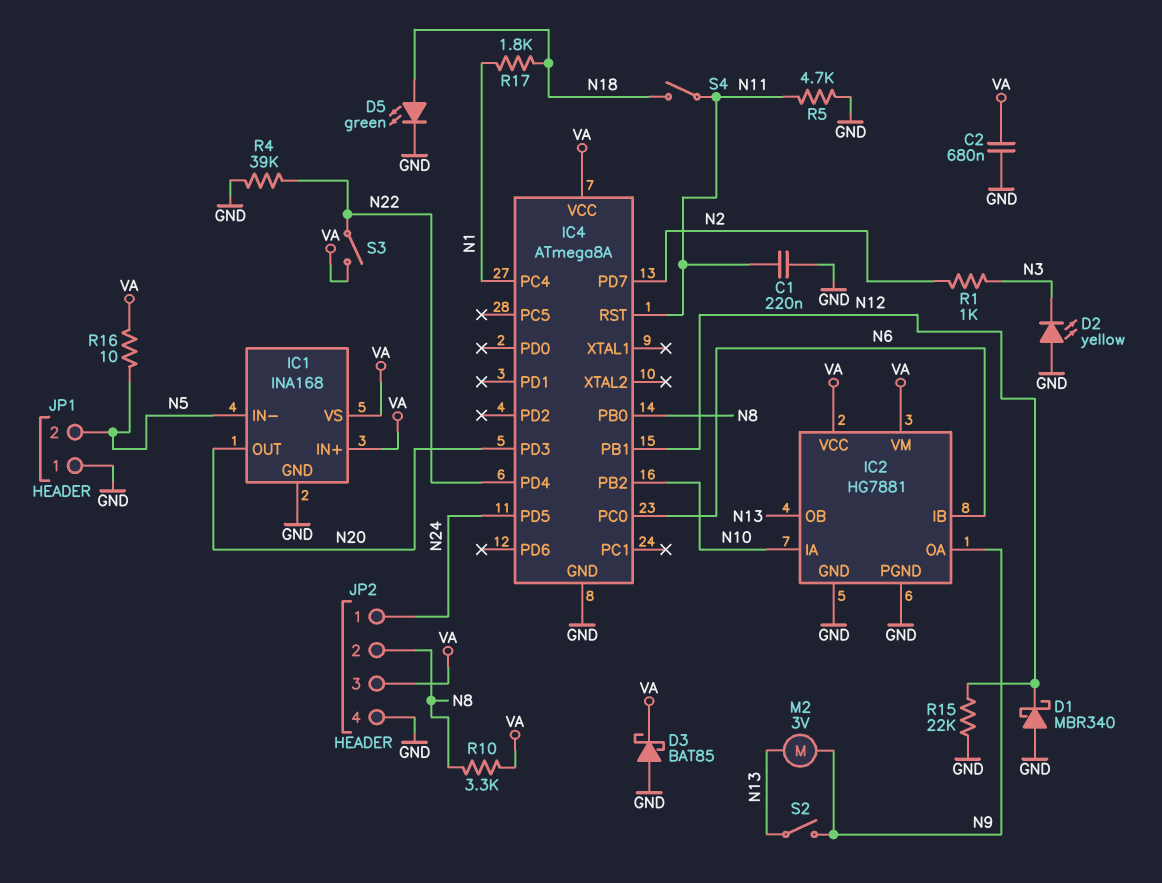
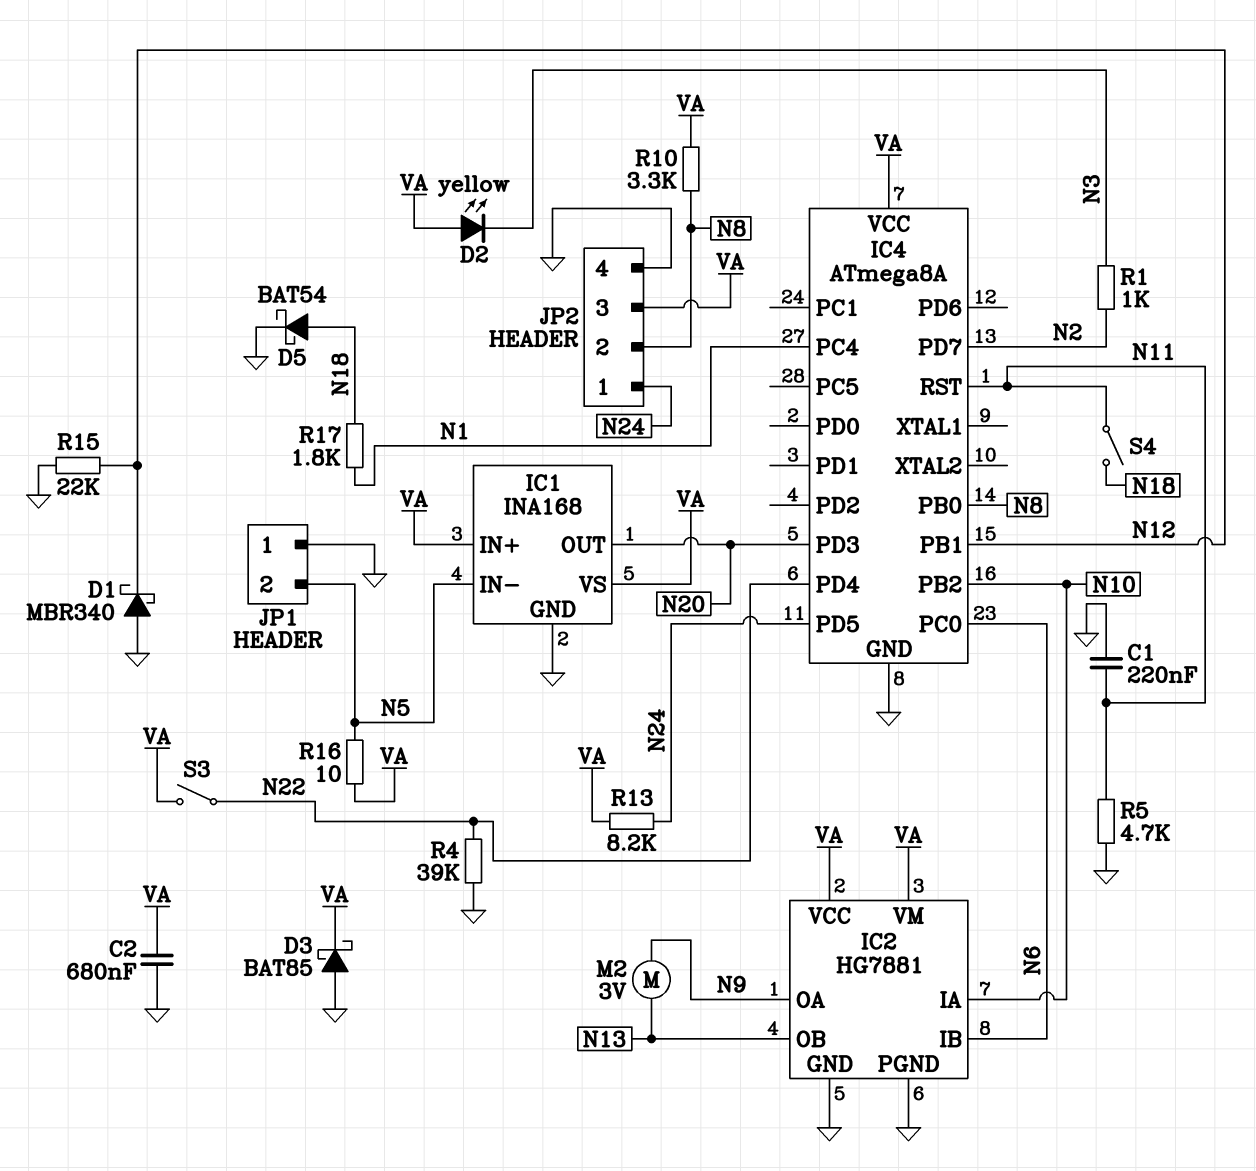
D2: LED yellow (A GND, K N3) -> LED yellow (A VA, K N3)
D5: LED green (A N18, K GND) -> schottky BAT54 (A N18, K GND)
R13: none -> 8.2k (N24, VA)
S2: switch (N9, N13) -> none

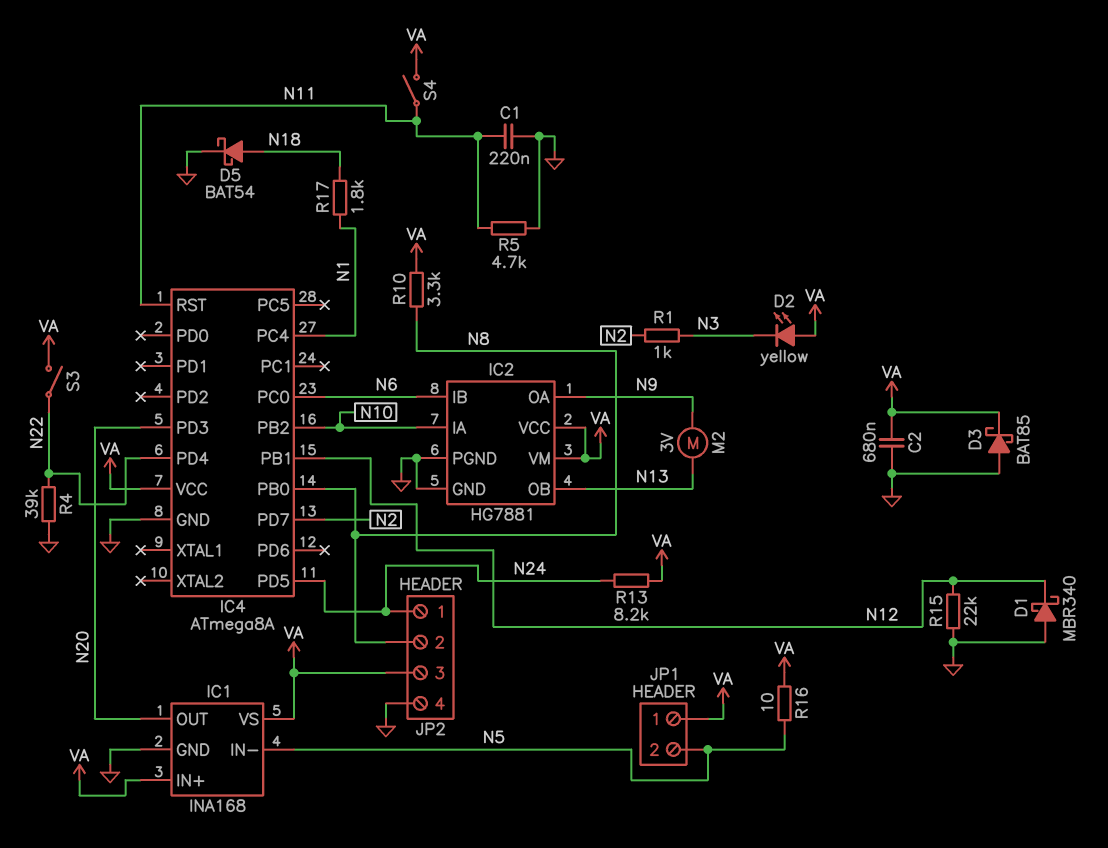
JP1 pin 1: GND -> VA
S4: switch (N11, N18) -> switch (N11, VA)

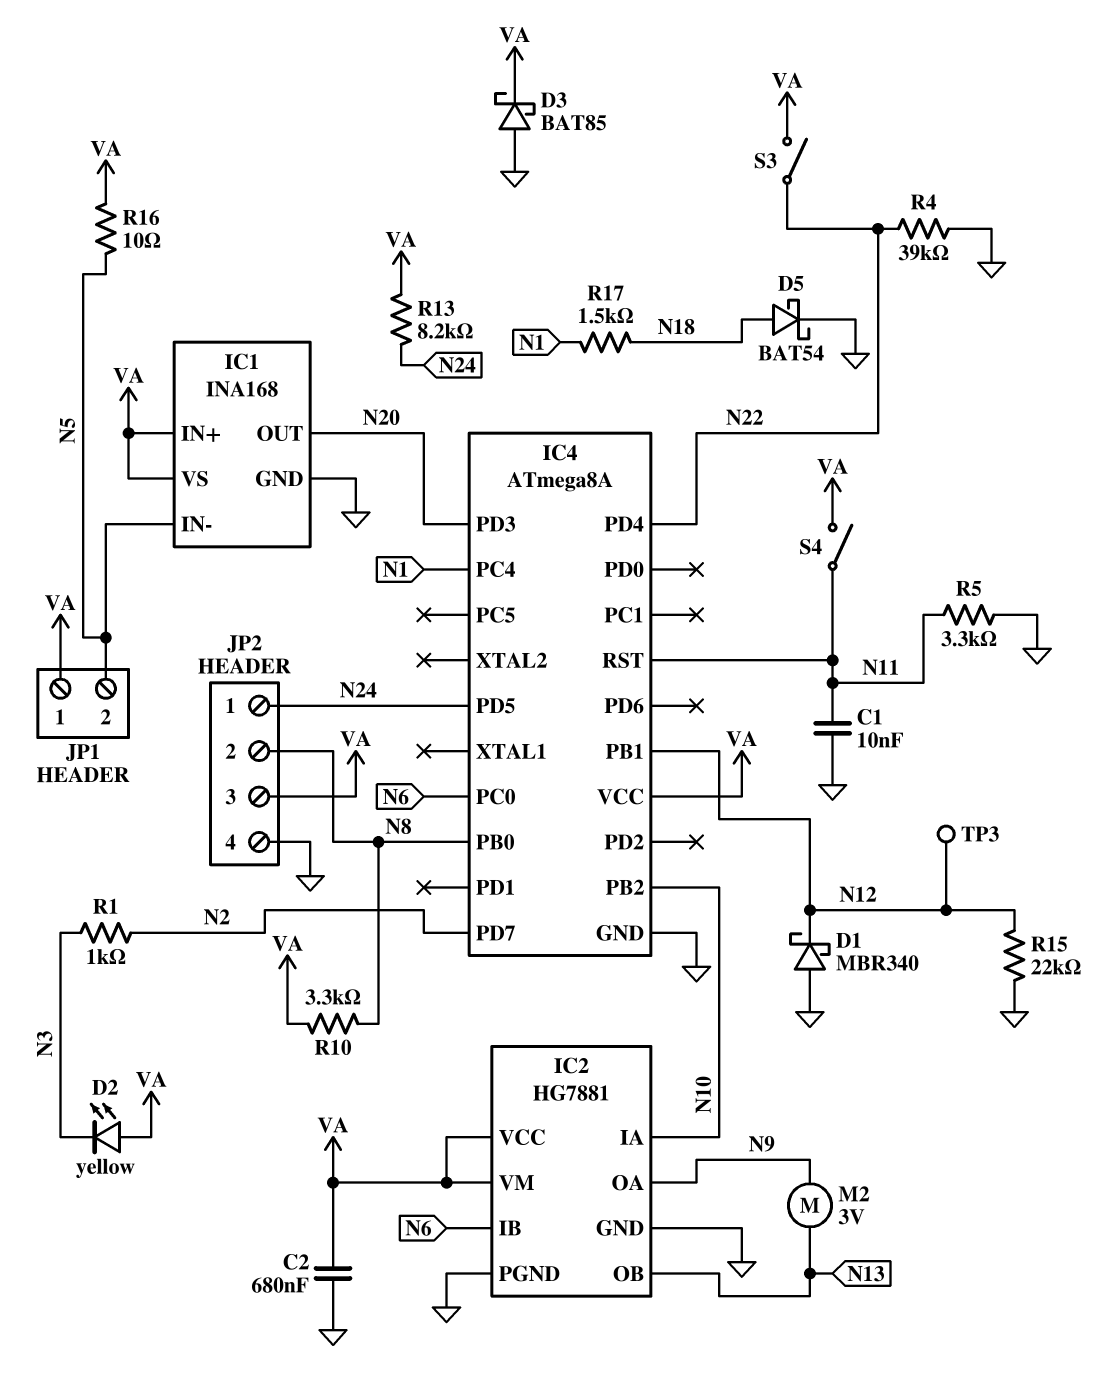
C1: 220nF (GND, N11) -> 10nF (GND, N11)
R5: 4.7k (GND, N11) -> 3.3k (GND, N11)
R17: 1.8k (N1, N18) -> 1.5k (N1, N18)
TP3: none -> test point (N12)

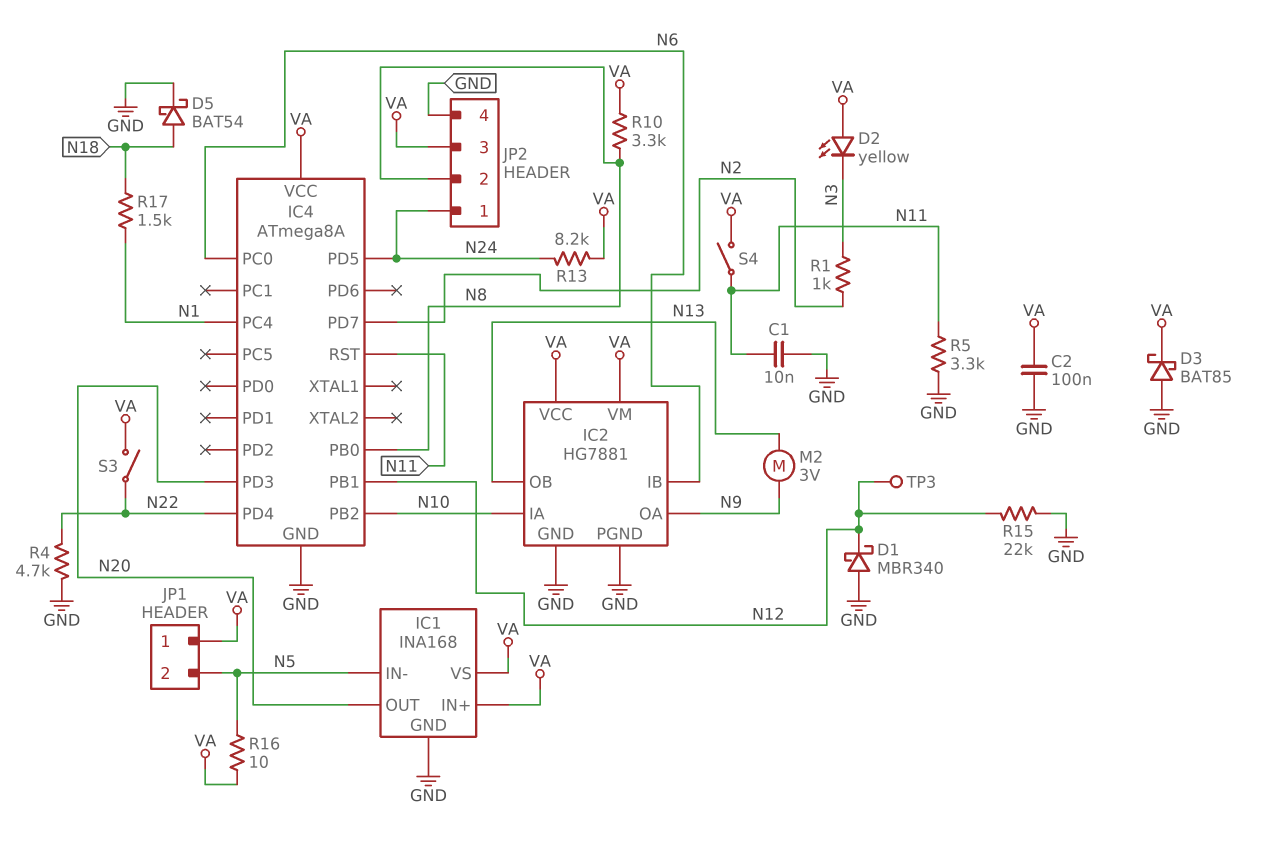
C2: 680nF (GND, VA) -> 100nF (GND, VA)
R4: 39k (GND, N22) -> 4.7k (GND, N22)

